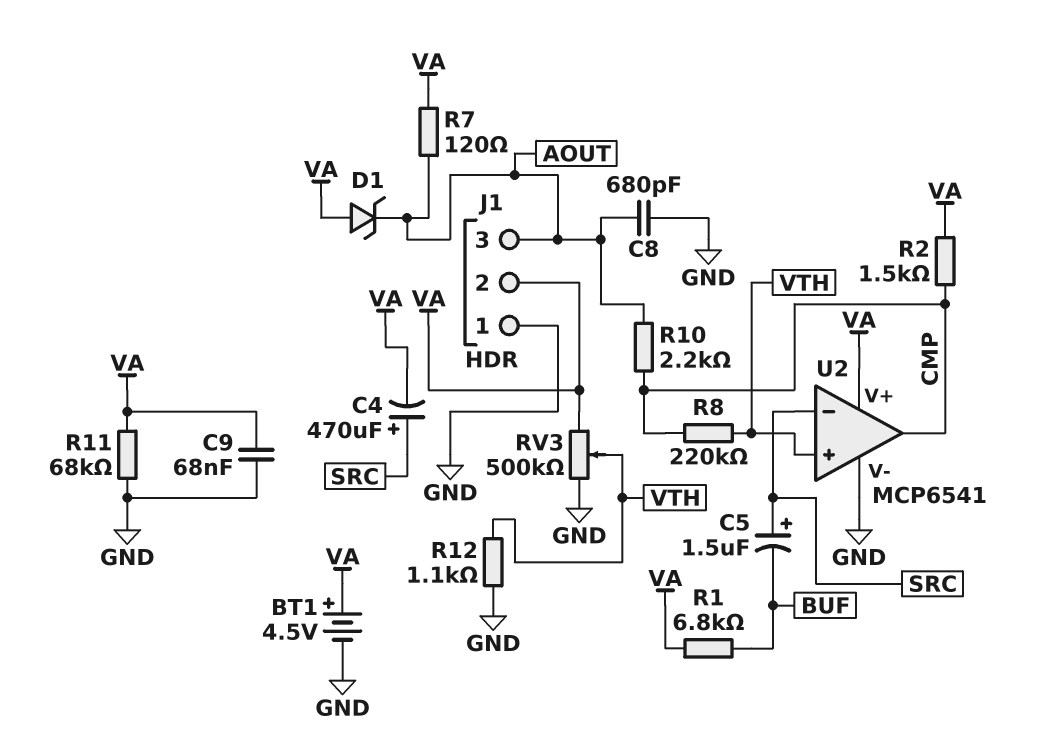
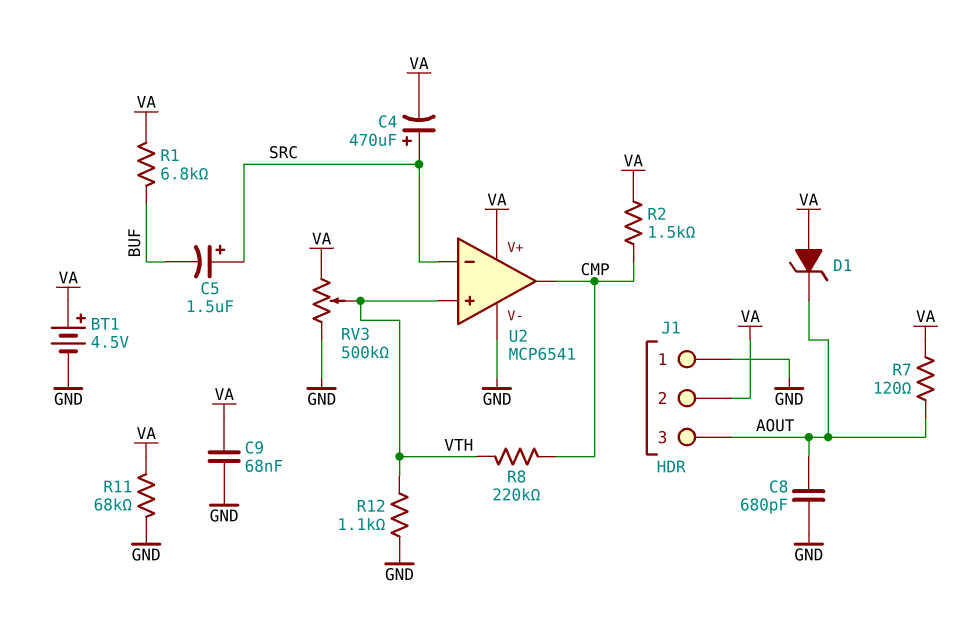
R10: 2.2k (AOUT, CMP) -> none

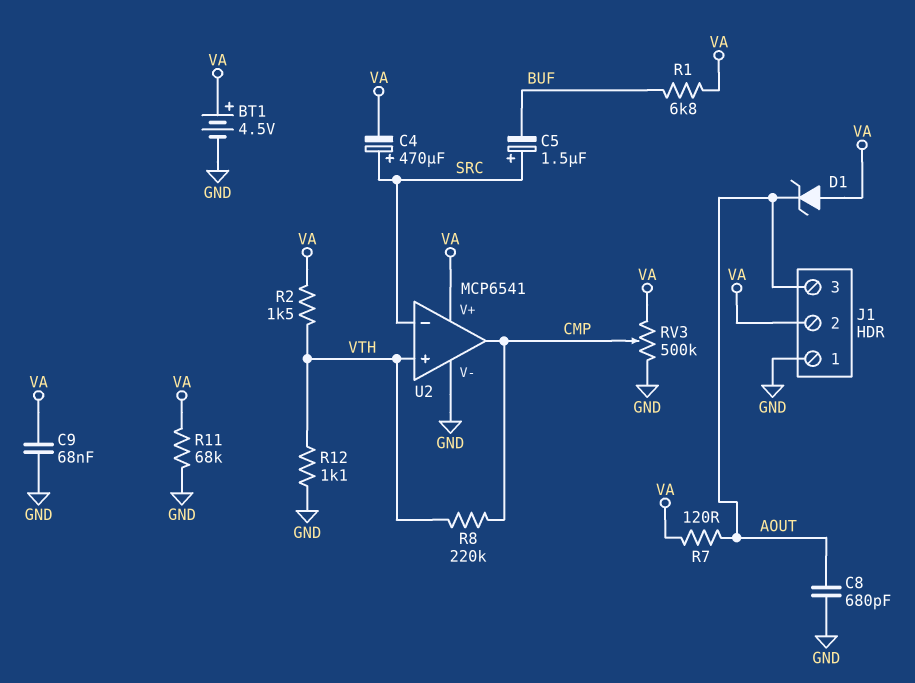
R2: 1.5k (CMP, VA) -> 1.5k (VA, VTH)
RV3: 500k (GND, VA, wiper VTH) -> 500k (GND, VA, wiper CMP)

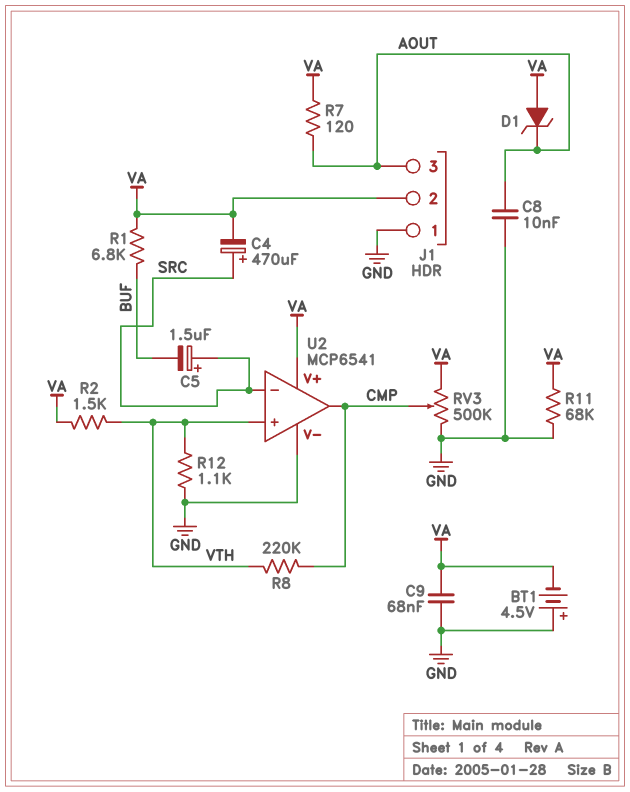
BT1: 4.5V (plus VA, minus GND) -> 4.5V (plus GND, minus VA)
C8: 680pF (AOUT, GND) -> 10nF (AOUT, GND)

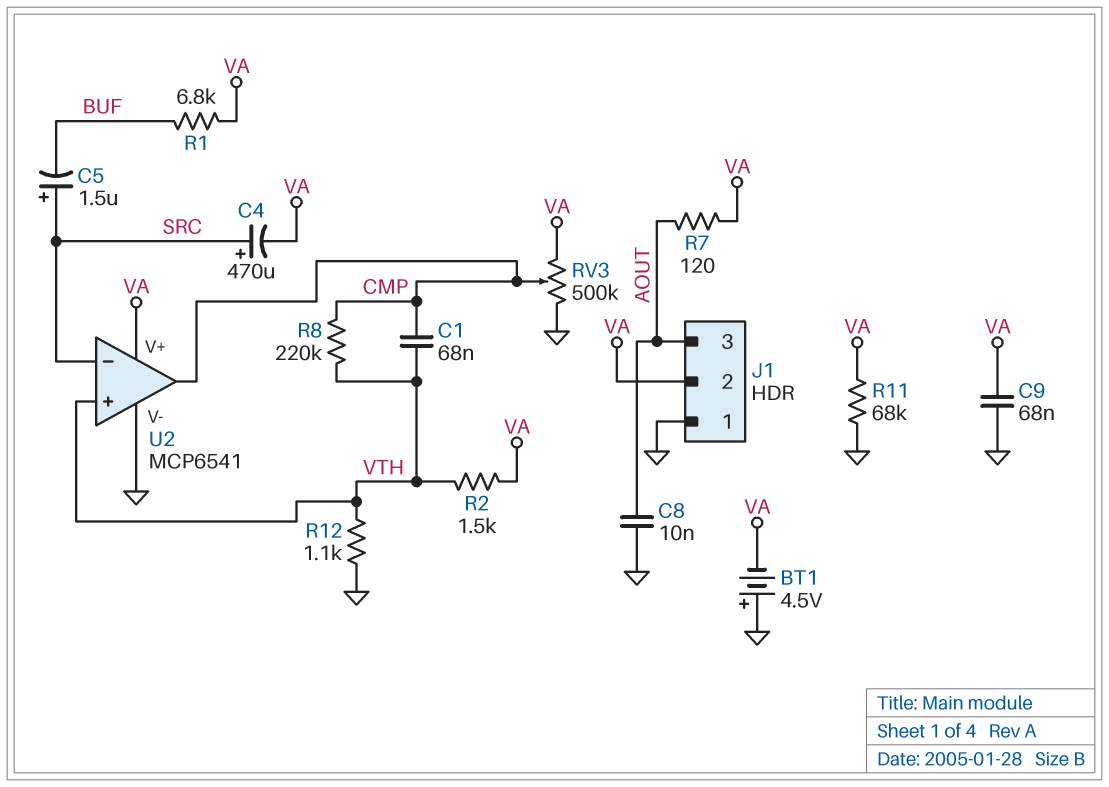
C1: none -> 68nF (CMP, VTH)
D1: zener (A VA, K AOUT) -> none

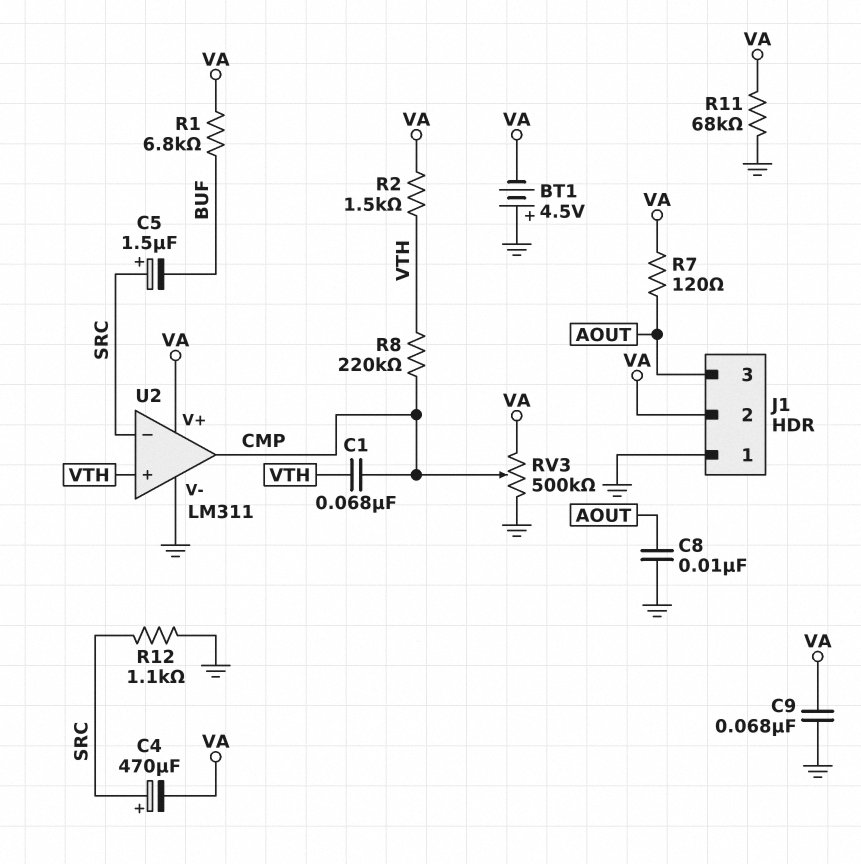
R12: 1.1k (GND, VTH) -> 1.1k (GND, SRC)
U2: MCP6541 -> LM311

